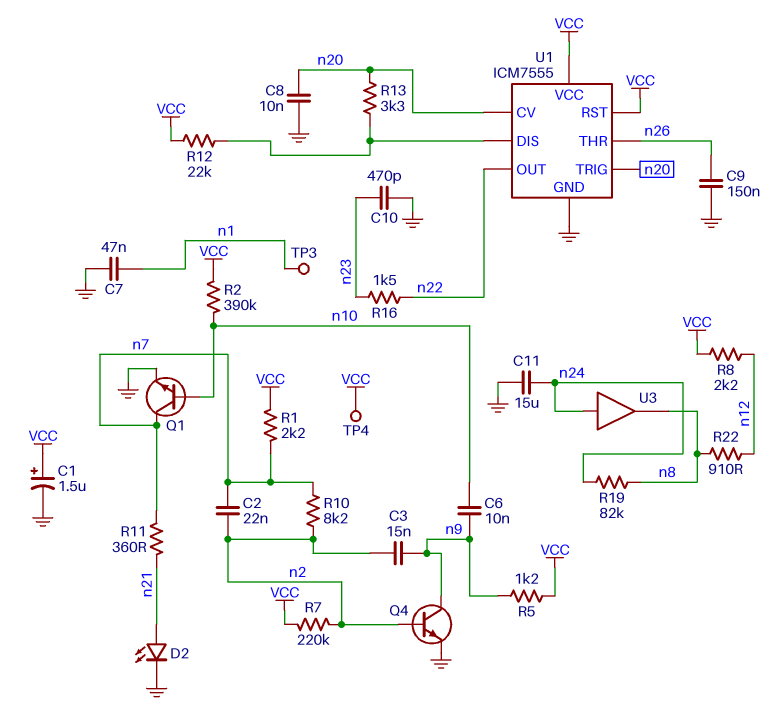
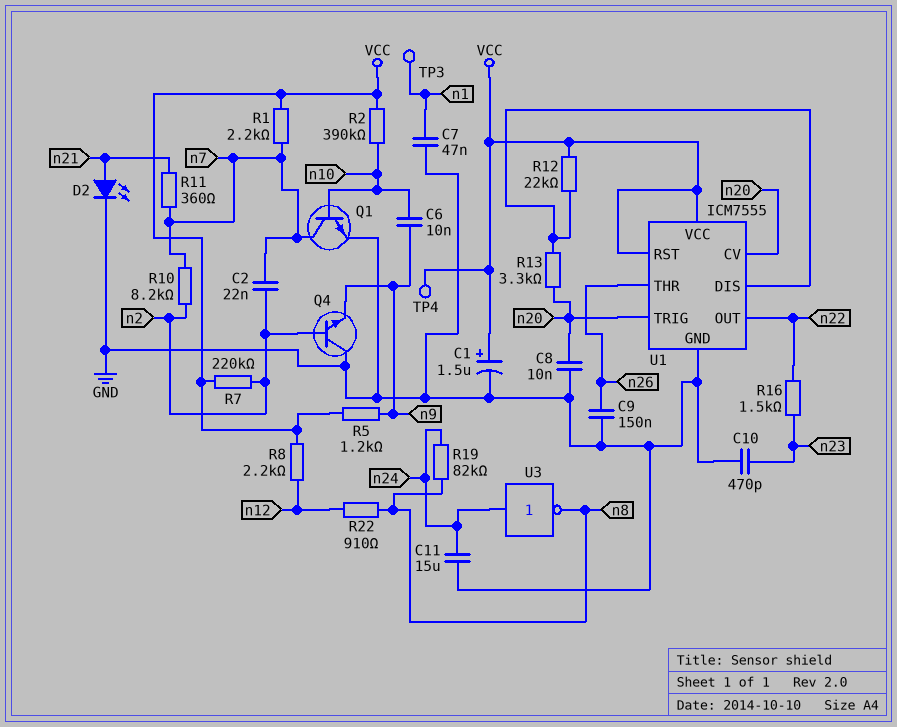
C3: 15nF (n2, n9) -> none
Q4: NPN (B n2, C n9, E GND) -> NPN (B n2, C GND, E n9)
U3: buffer (in n24, out n8) -> NOT (in n24, out n8)

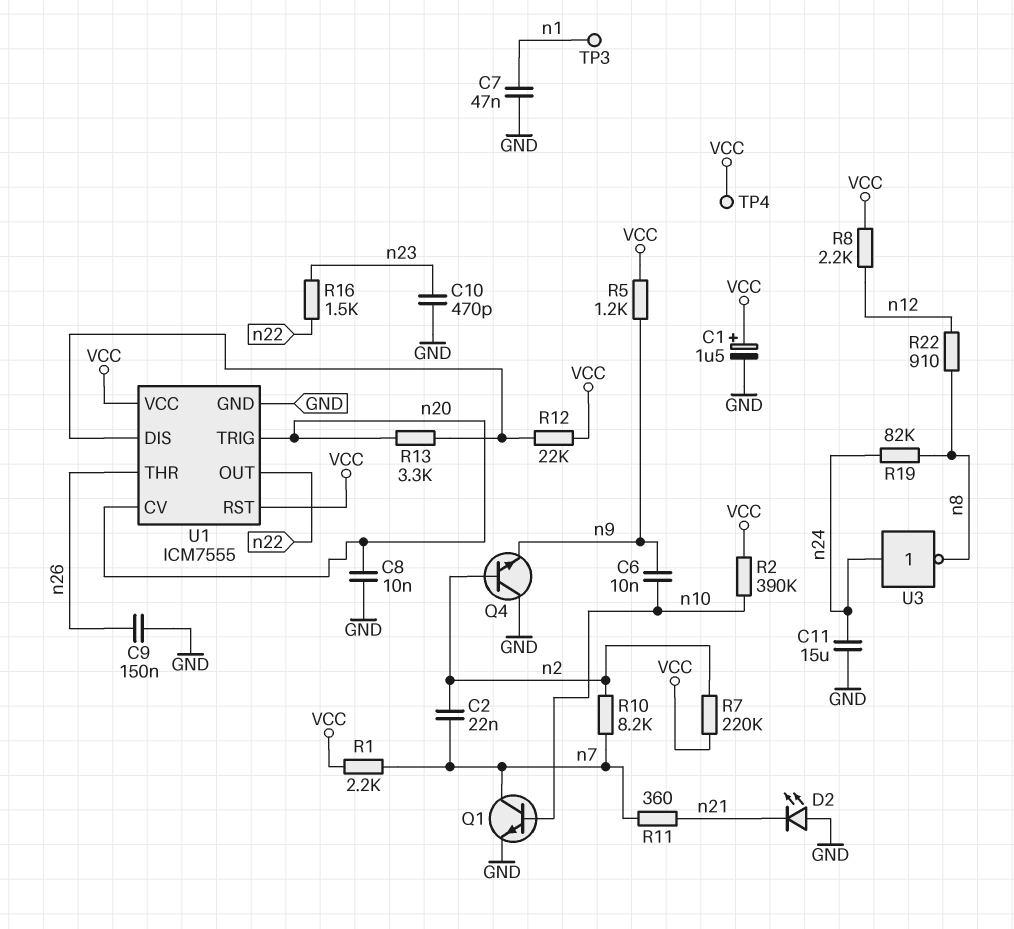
D2: LED (A n21, K GND) -> LED (A GND, K n21)

